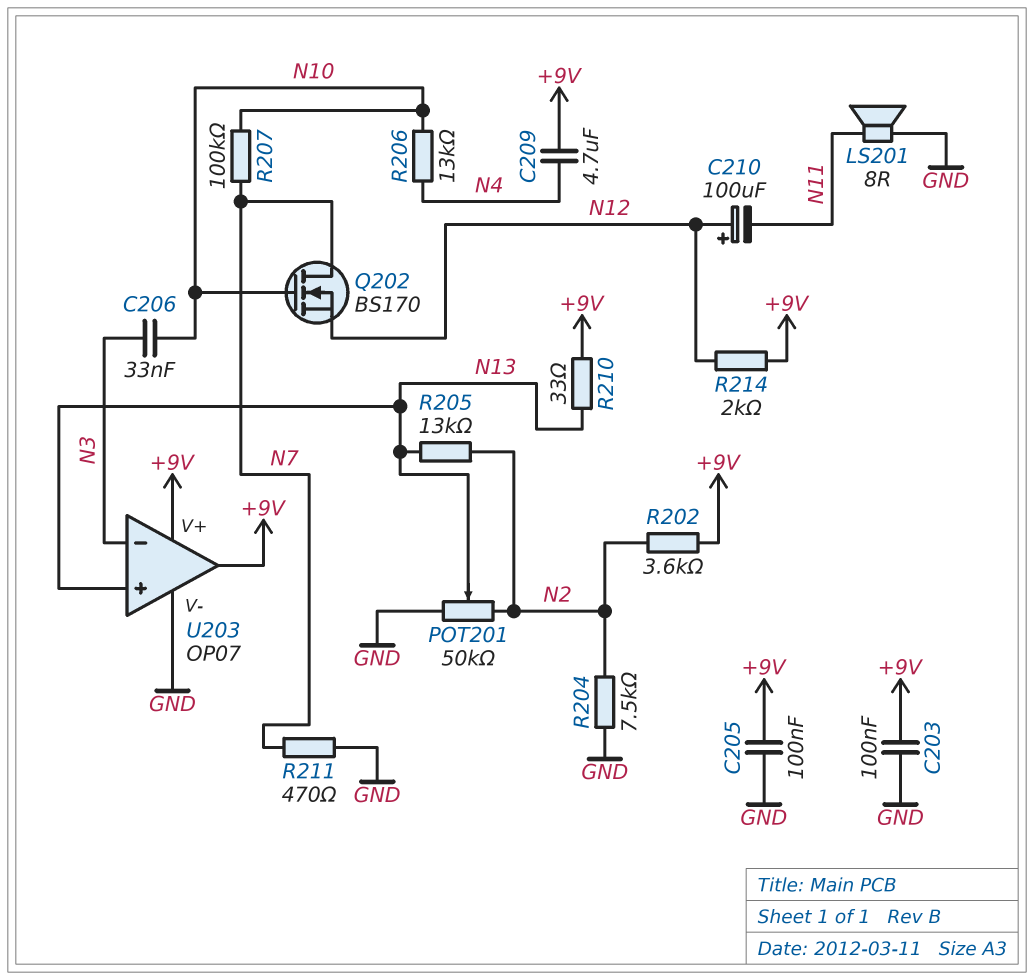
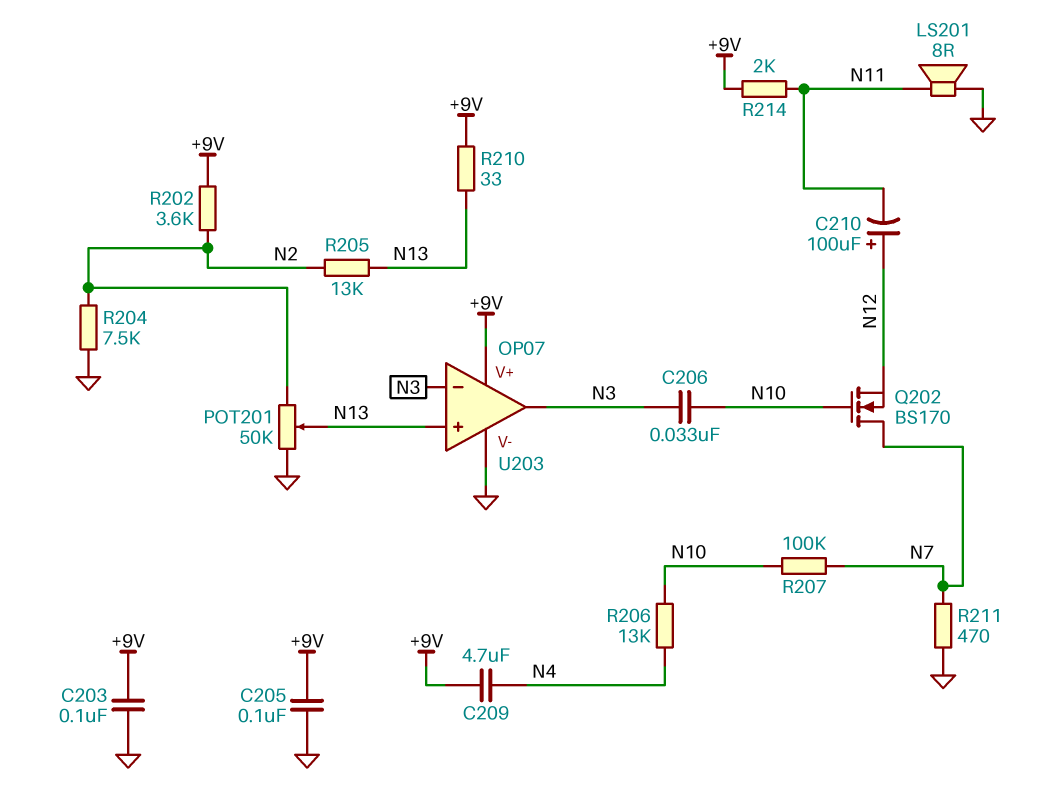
R214: 2k (+9V, N12) -> 2k (+9V, N11)
U203 pin out: +9V -> N3

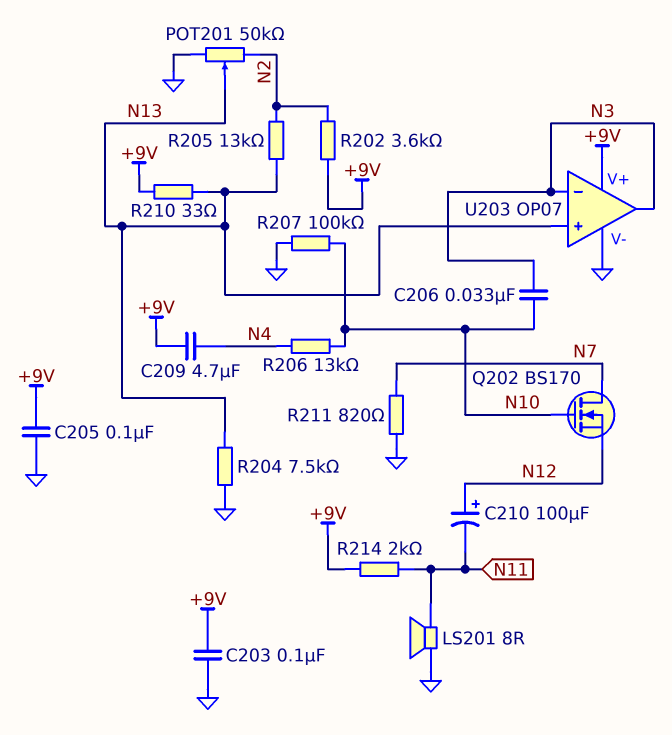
R204: 7.5k (GND, N2) -> 7.5k (GND, N13)
R207: 100k (N7, N10) -> 100k (GND, N10)
R211: 470 (GND, N7) -> 820 (GND, N7)

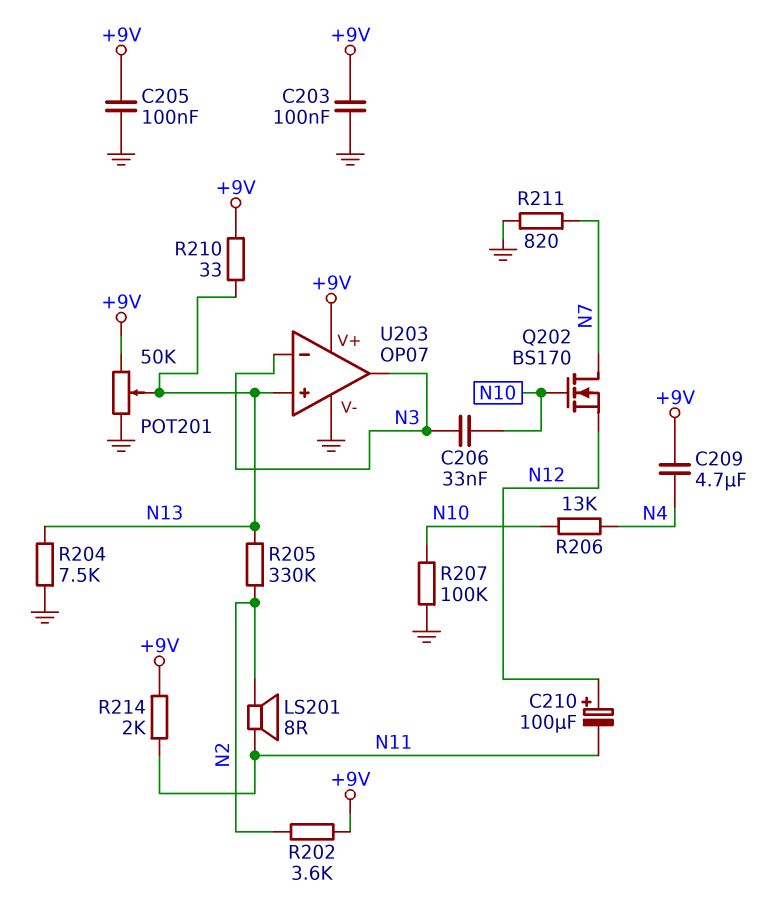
LS201: speaker 8R (GND, N11) -> speaker 8R (N2, N11)
POT201: 50k (GND, N2, wiper N13) -> 50k (+9V, GND, wiper N13)
R205: 13k (N2, N13) -> 330k (N2, N13)

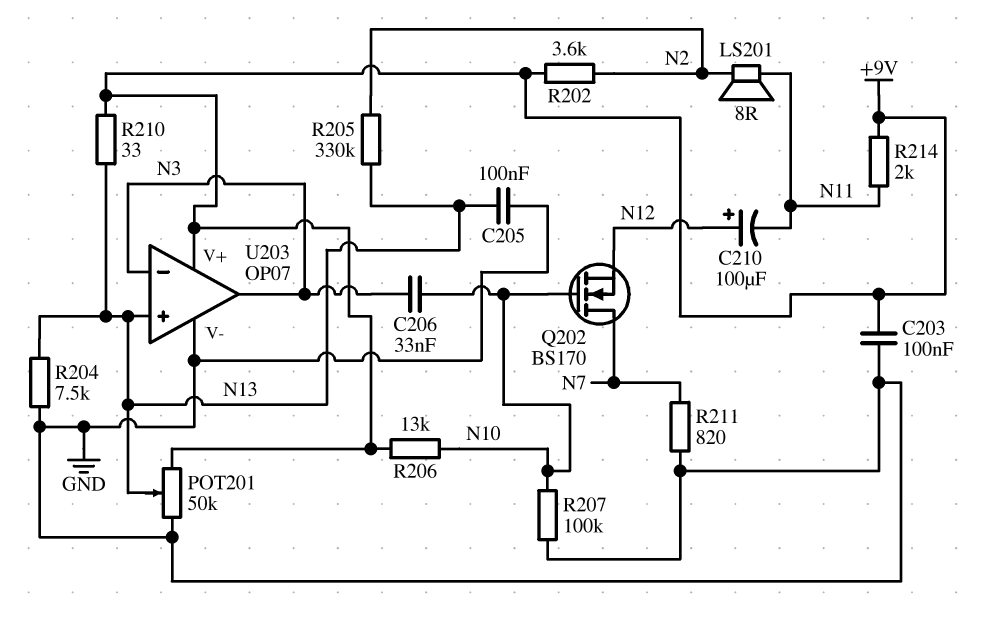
C205: 100nF (+9V, GND) -> 100nF (GND, N13)
C209: 4.7uF (+9V, N4) -> none
R206: 13k (N4, N10) -> 13k (+9V, N10)

